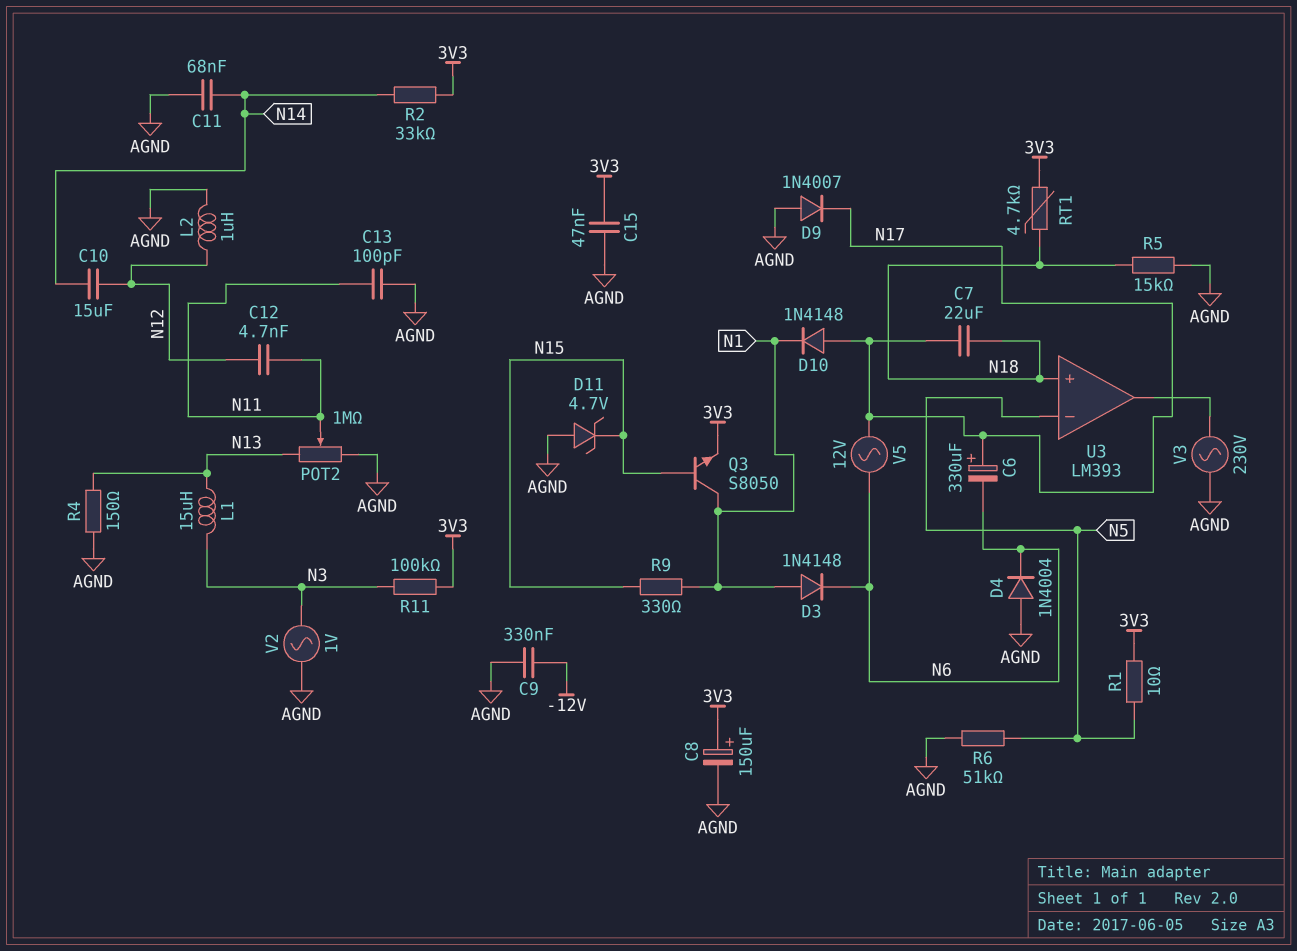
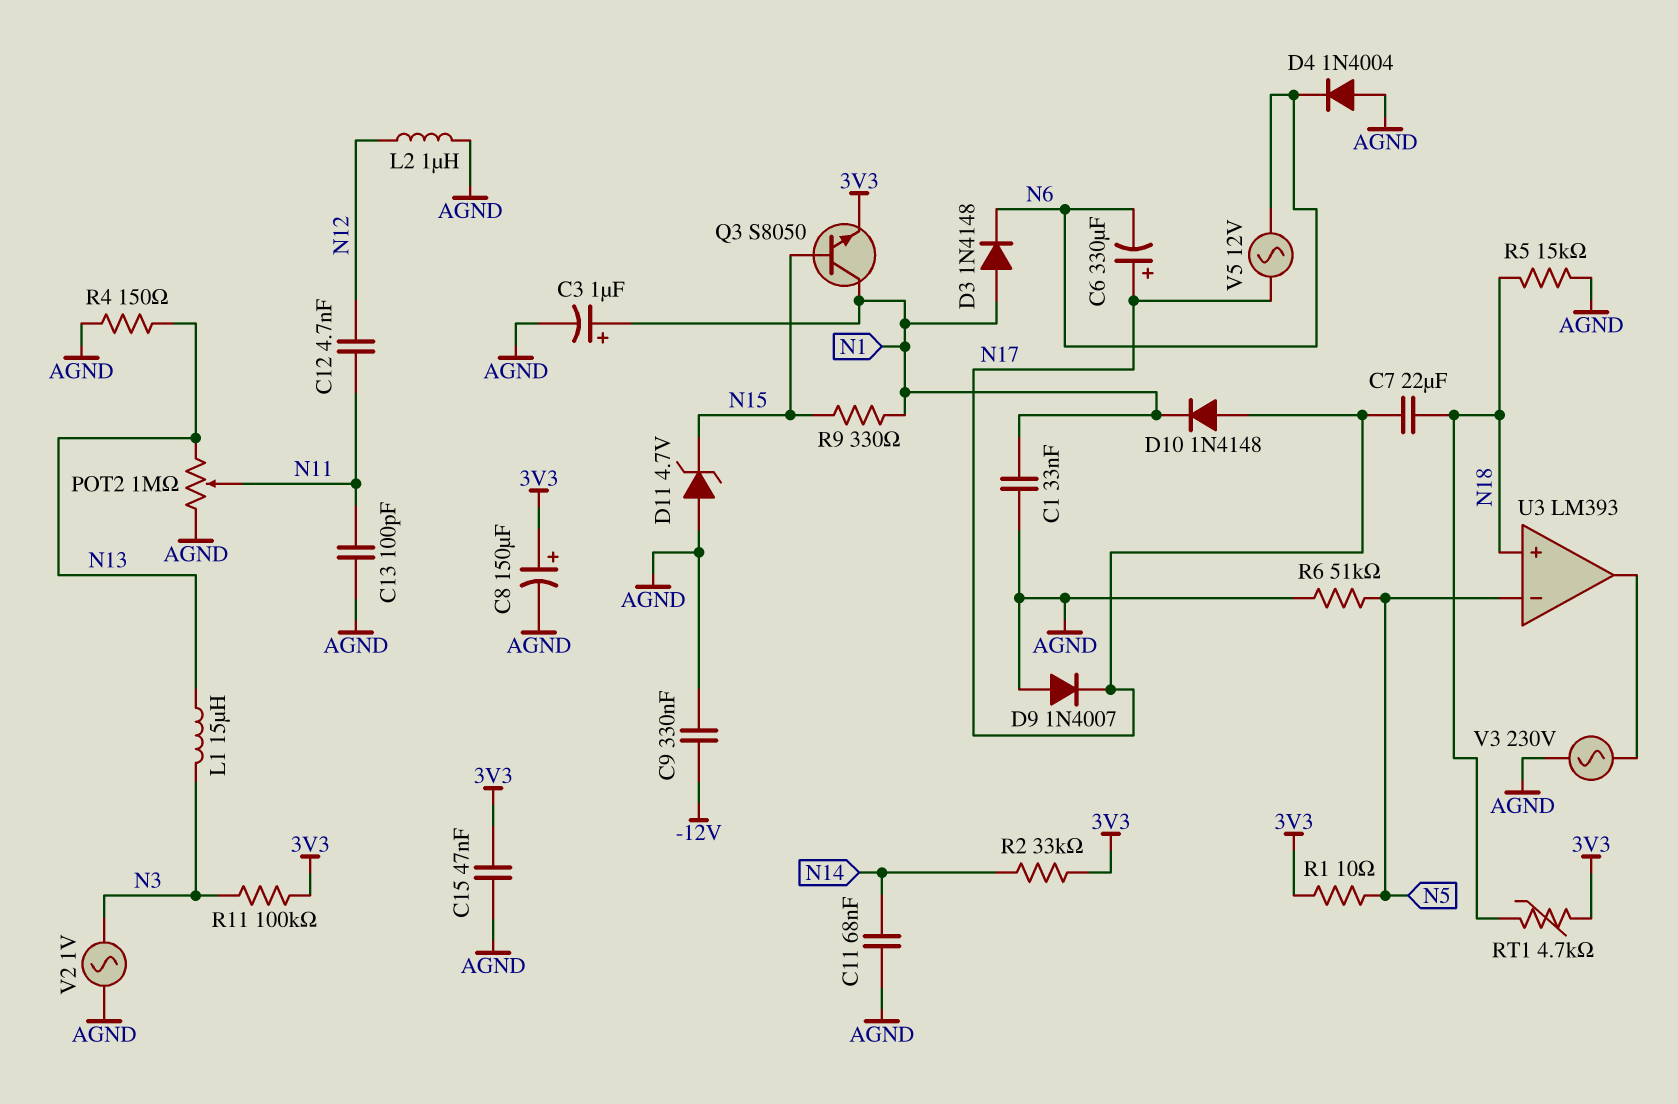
C1: none -> 33nF (AGND, N1)
C3: none -> 1uF (plus N1, minus AGND)
C10: 15uF (N12, N14) -> none

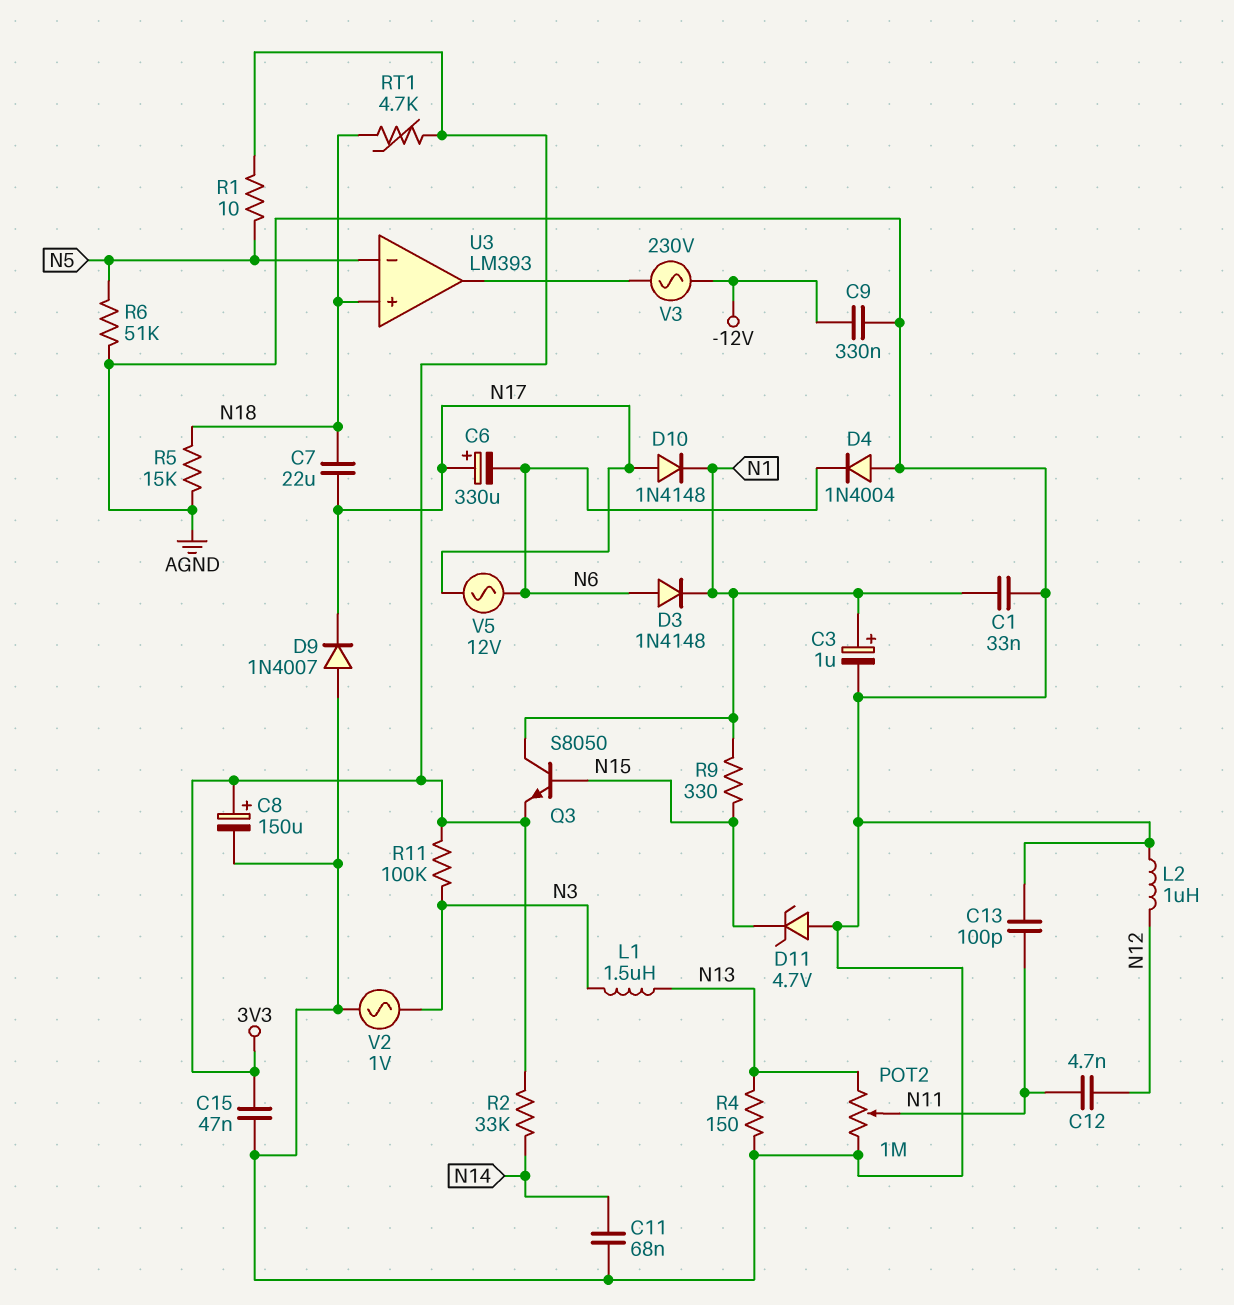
D3: diode 1N4148 (A N1, K N6) -> diode 1N4148 (A N6, K N1)
L1: 15uH (N3, N13) -> 1.5uH (N3, N13)
V3: AC 230V (AGND, U3/out) -> AC 230V (-12V, U3/out)

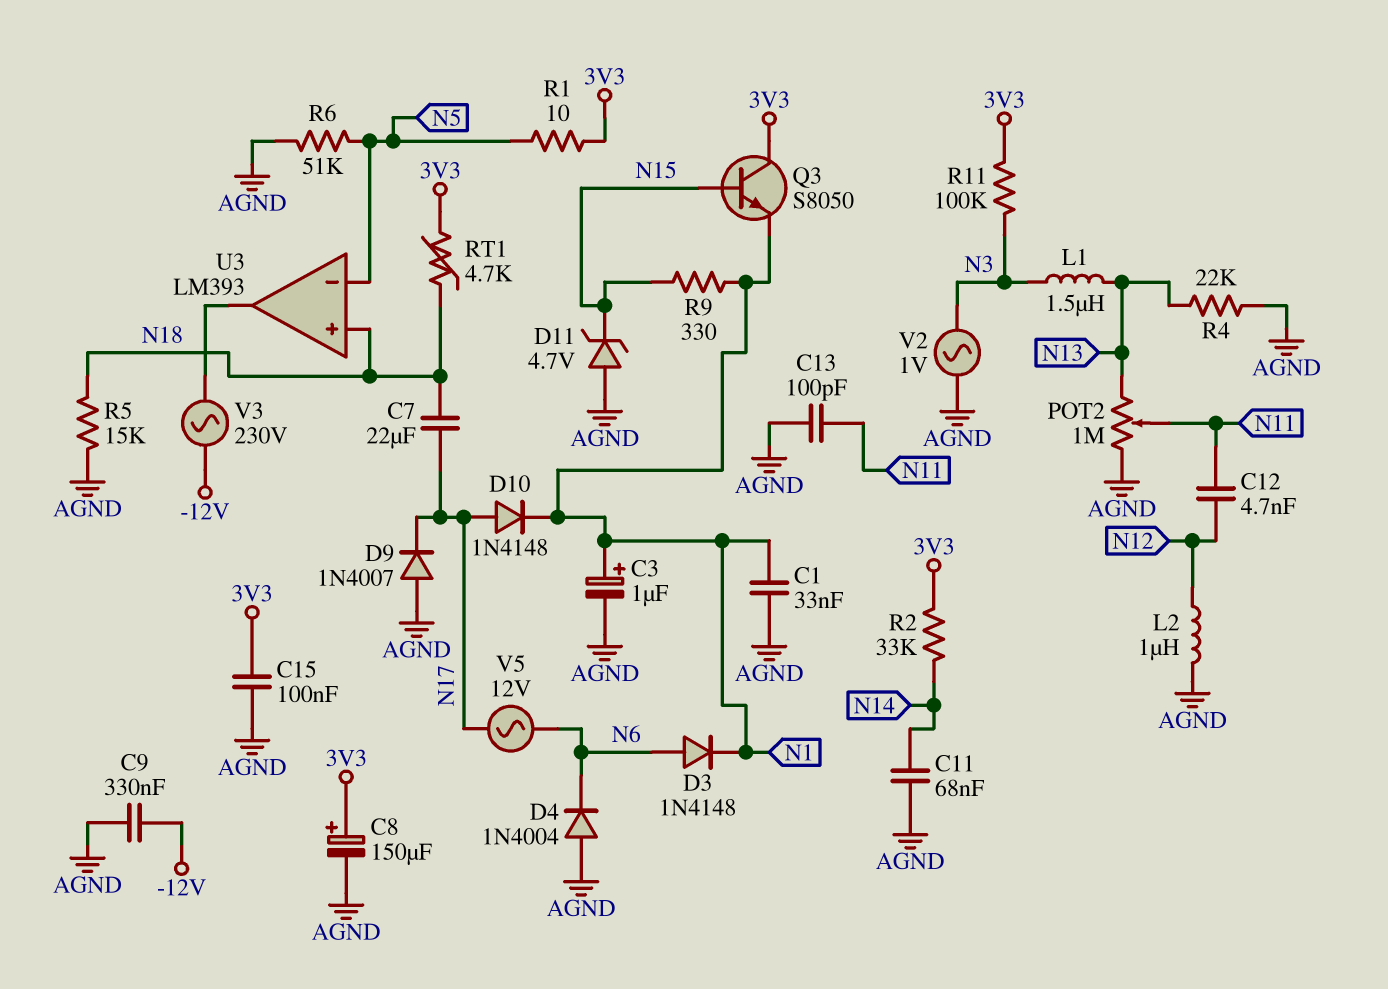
C6: 330uF (plus N17, minus N6) -> none
C15: 47nF (3V3, AGND) -> 100nF (3V3, AGND)
Q3: NPN S8050 (B N15, C N1, E 3V3) -> NPN S8050 (B N15, C 3V3, E N1)
R4: 150 (AGND, N13) -> 22k (AGND, N13)

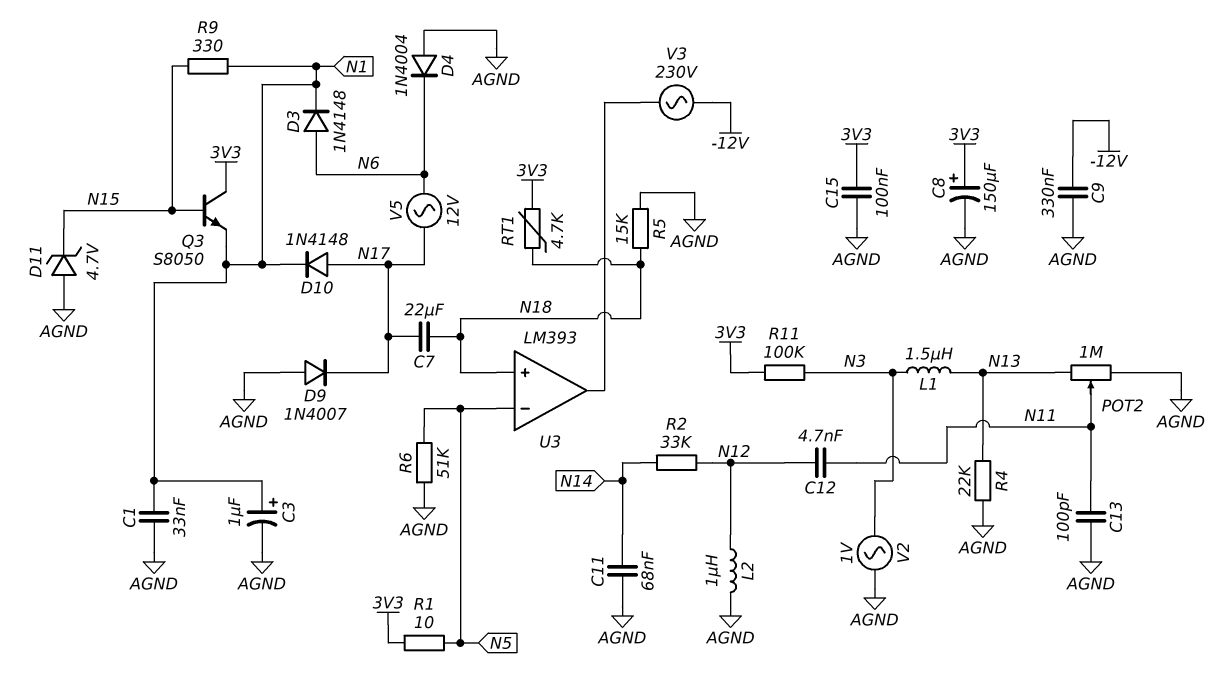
R2: 33k (3V3, N14) -> 33k (N12, N14)

